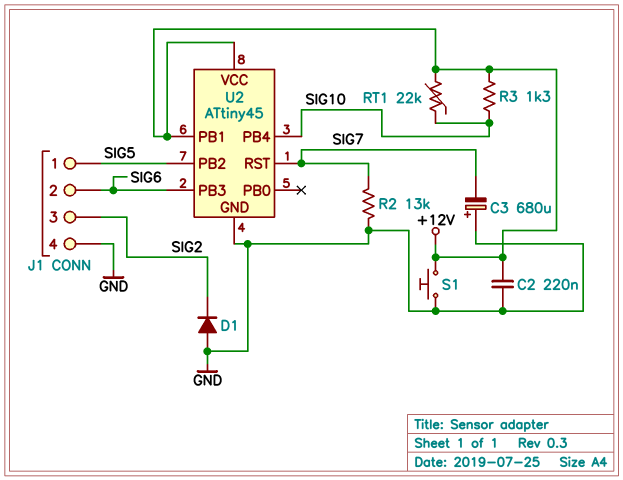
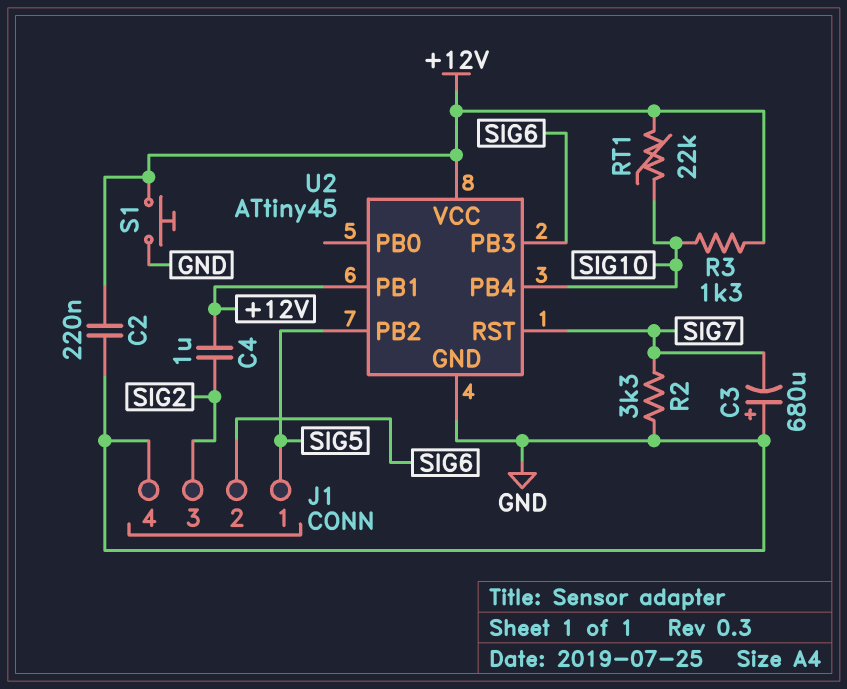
C4: none -> 1uF (+12V, SIG2)
D1: diode (A GND, K SIG2) -> none
R2: 13k (GND, SIG7) -> 3.3k (GND, SIG7)

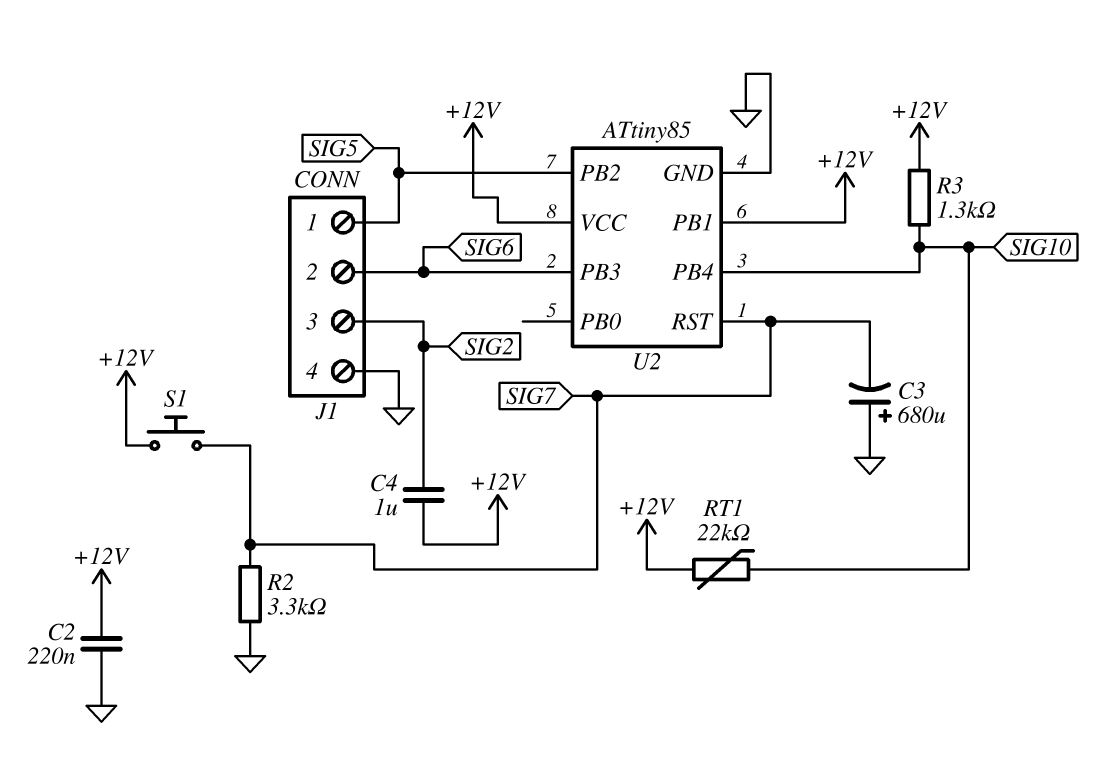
S1: button (+12V, GND) -> button (+12V, SIG7)
U2: ATtiny45 -> ATtiny85

